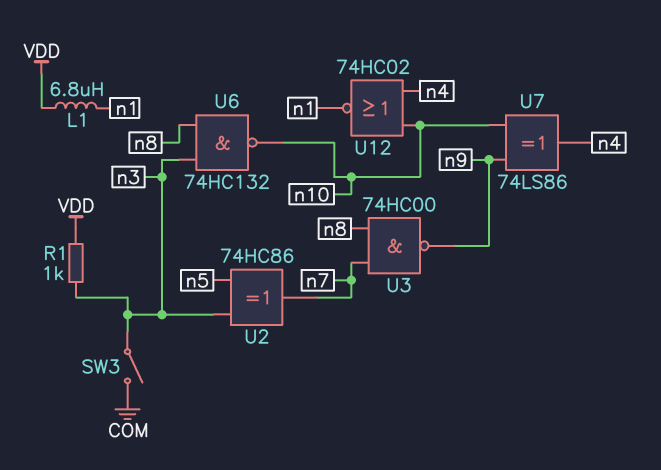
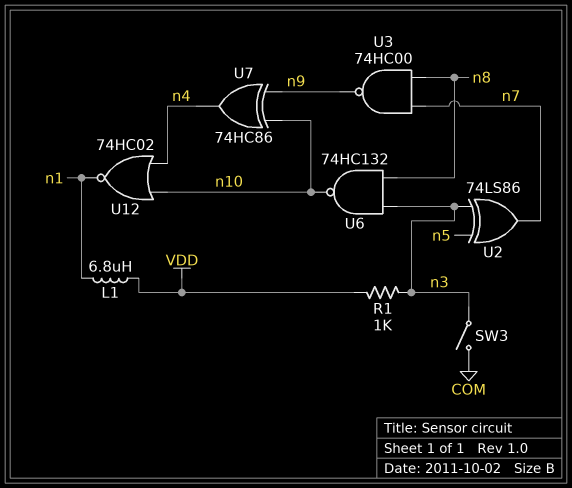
U2: XOR 74HC86 (in n3, in n5, out n7) -> XOR 74LS86 (in n3, in n5, out n7)
U7: XOR 74LS86 (in n9, in n10, out n4) -> XOR 74HC86 (in n9, in n10, out n4)

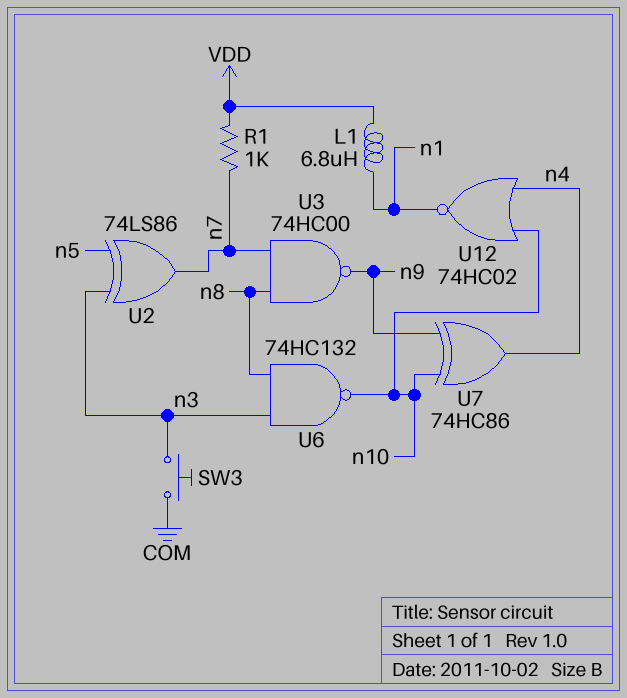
R1: 1k (VDD, n3) -> 1k (VDD, n7)
SW3: switch (COM, n3) -> button (COM, n3)

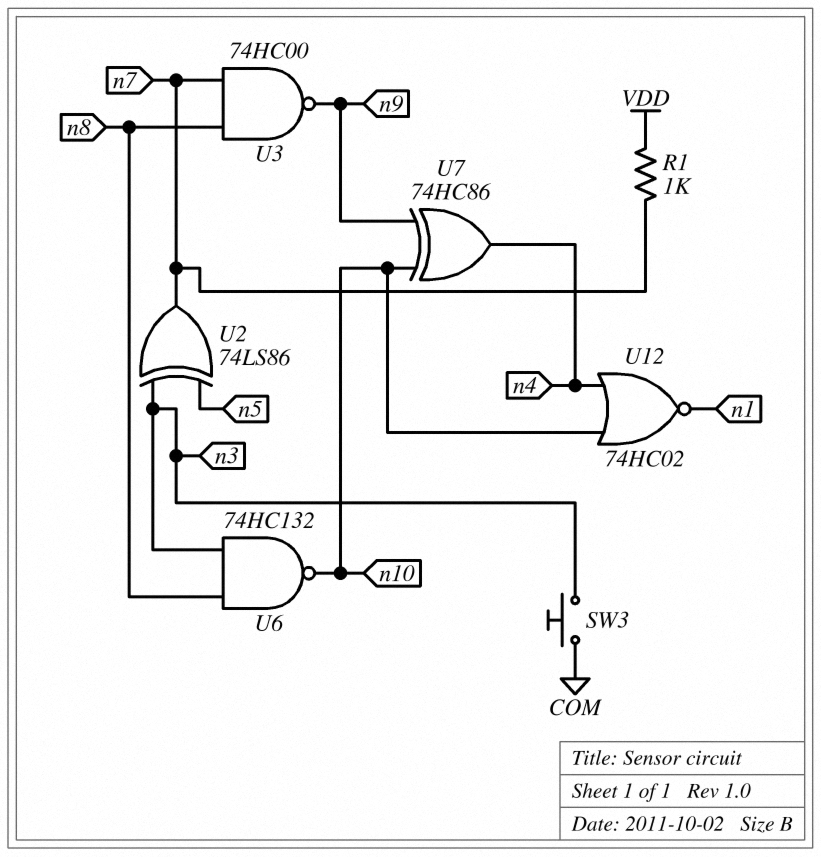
L1: 6.8uH (VDD, n1) -> none

